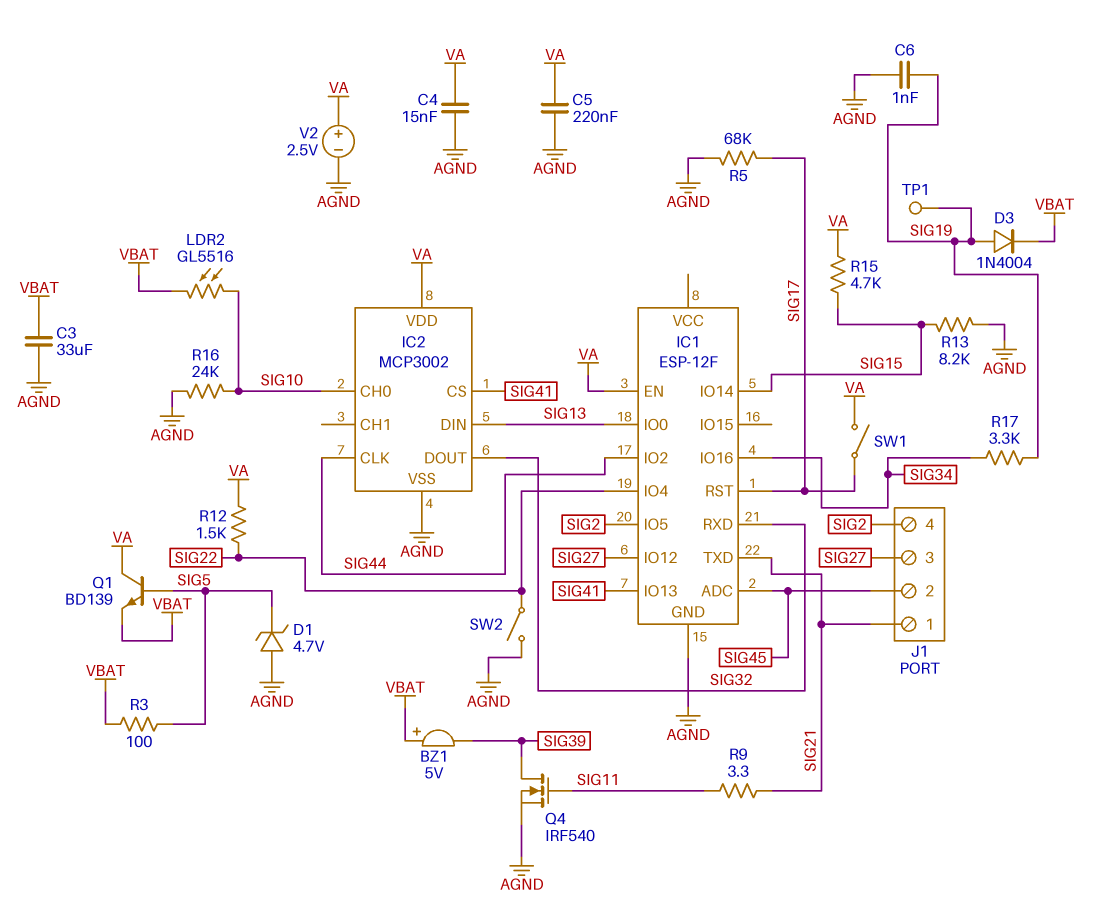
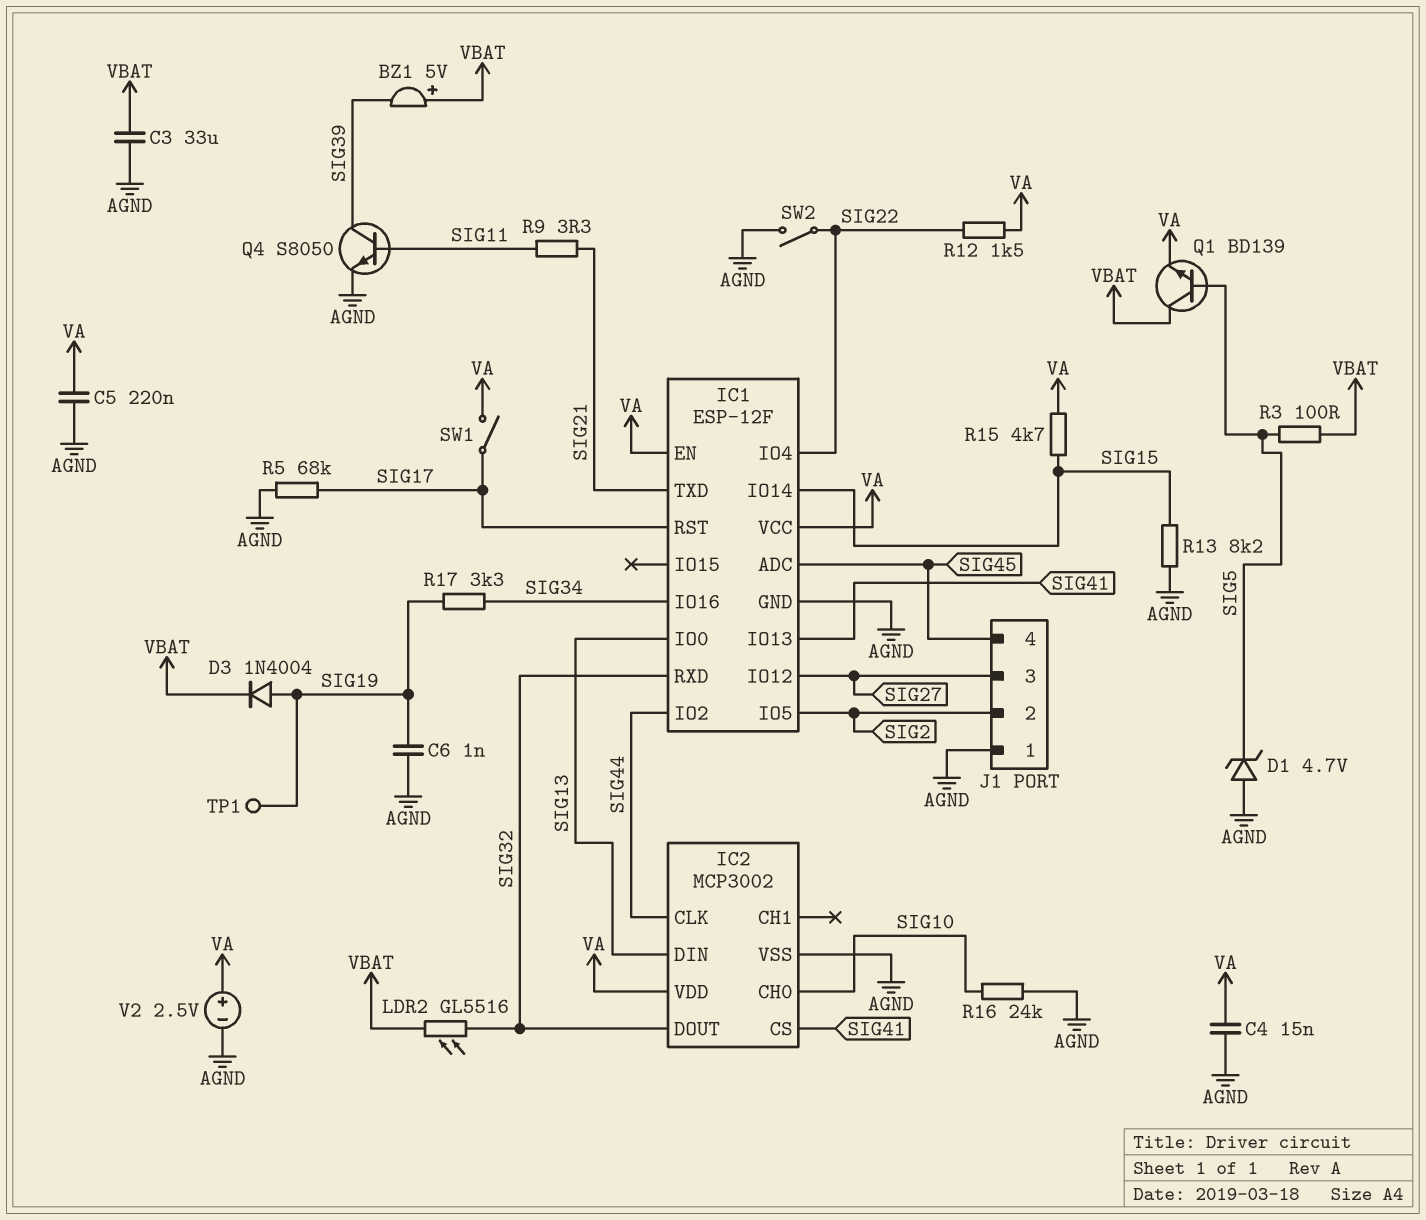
IC1 pin VCC: none -> VA
J1 pin 1: SIG21 -> AGND
J1 pin 2: SIG45 -> SIG2
J1 pin 4: SIG2 -> SIG45
LDR2: GL5516 (SIG10, VBAT) -> GL5516 (SIG32, VBAT)
Q1: NPN BD139 (B SIG5, C VA, E VBAT) -> NPN BD139 (B SIG5, C VBAT, E VA)
Q4: NMOS IRF540 (G SIG11, D SIG39, S AGND) -> NPN S8050 (B SIG11, C SIG39, E AGND)

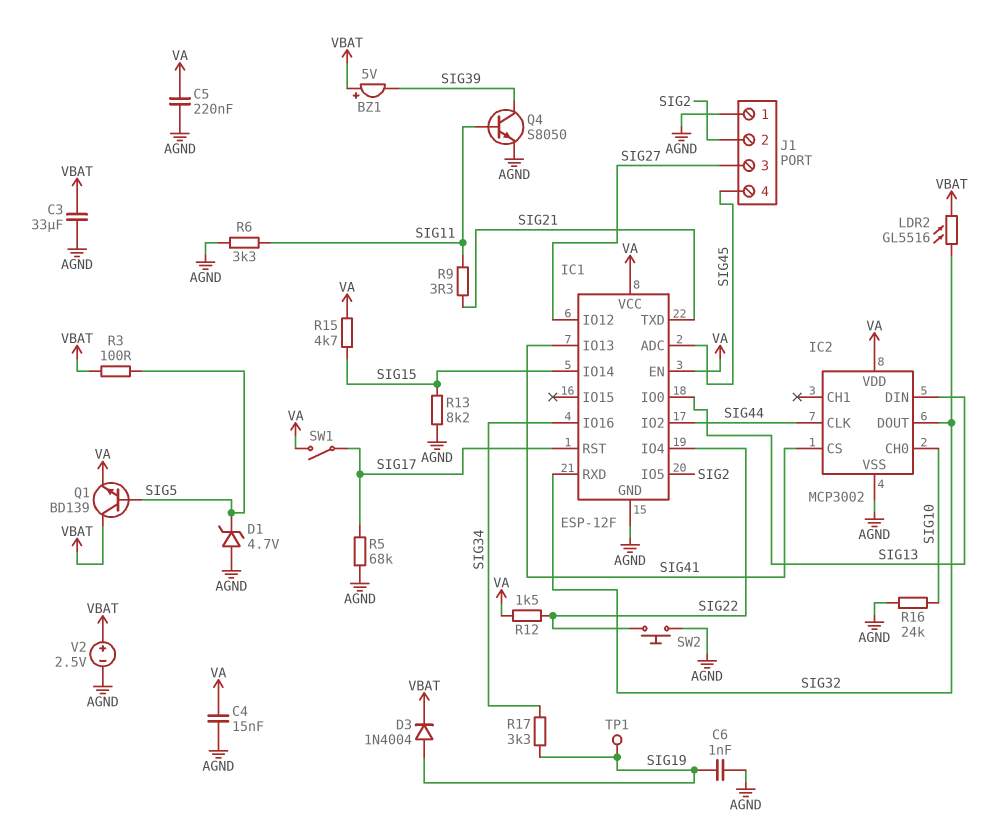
R6: none -> 3.3k (AGND, SIG11)
SW2: switch (AGND, SIG22) -> button (AGND, SIG22)
V2: 2.5V (plus VA, minus AGND) -> 2.5V (plus VBAT, minus AGND)

